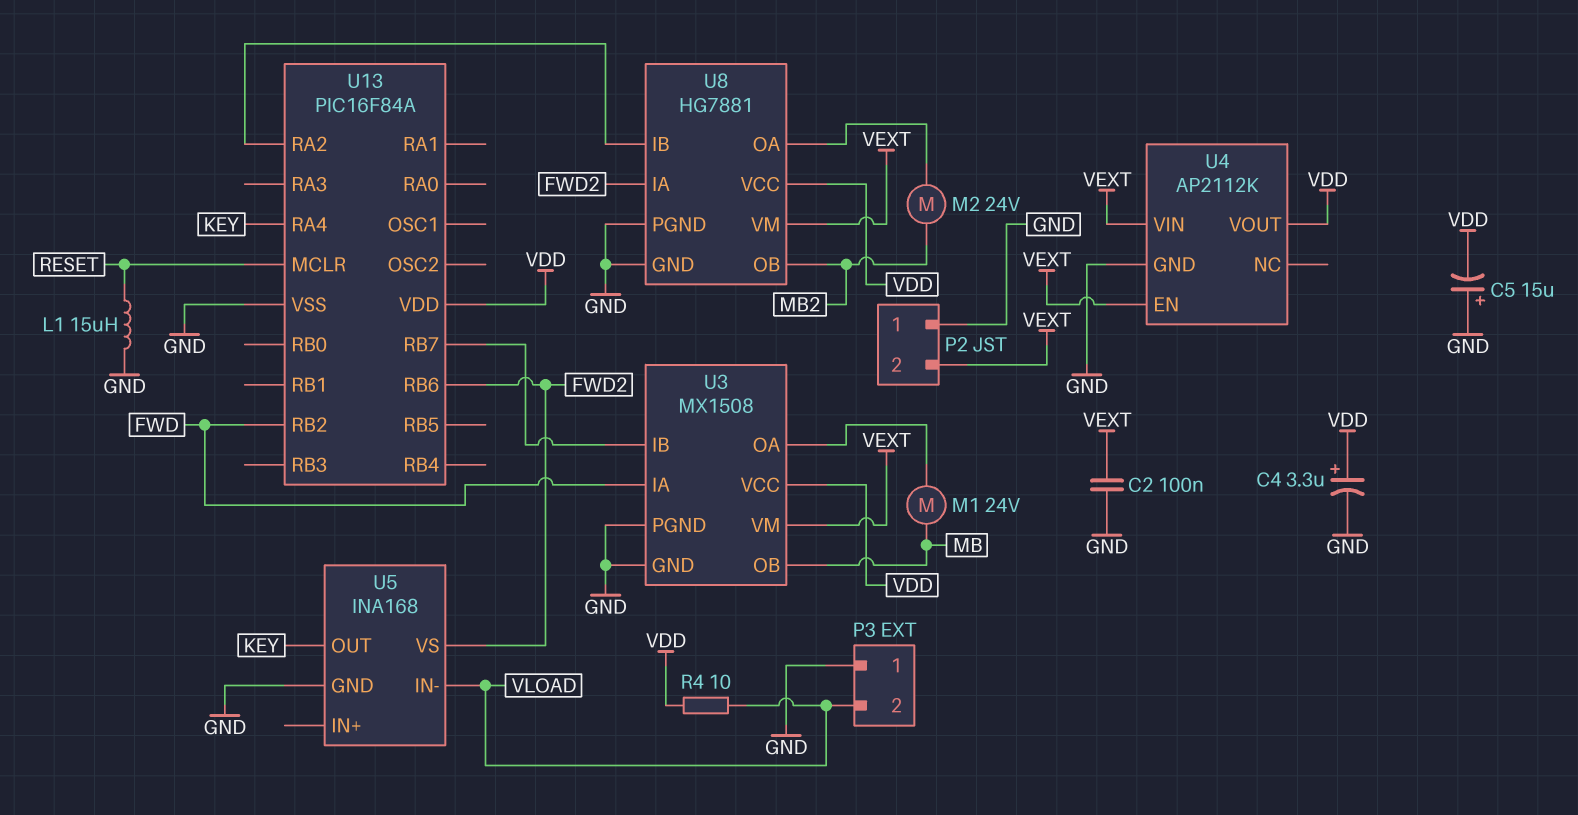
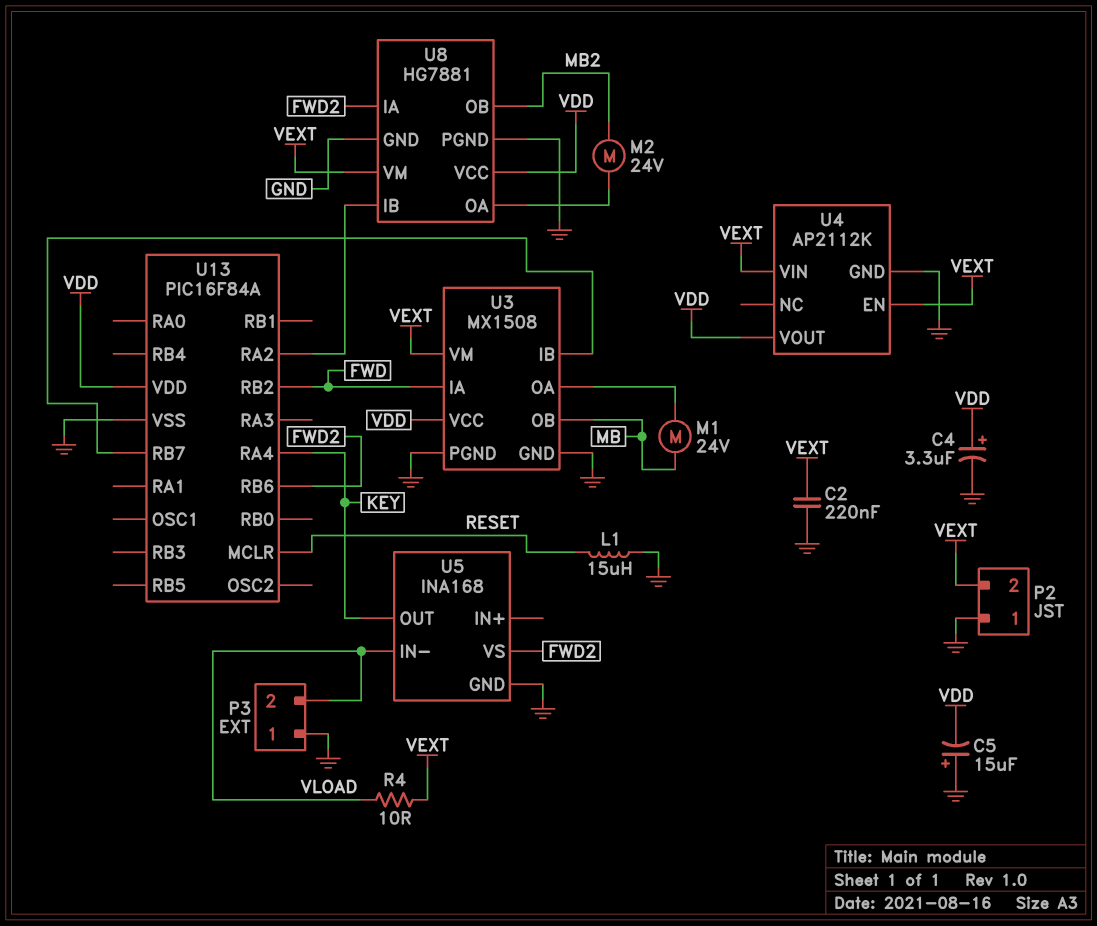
C2: 100nF (GND, VEXT) -> 220nF (GND, VEXT)
R4: 10 (VDD, VLOAD) -> 10 (VEXT, VLOAD)

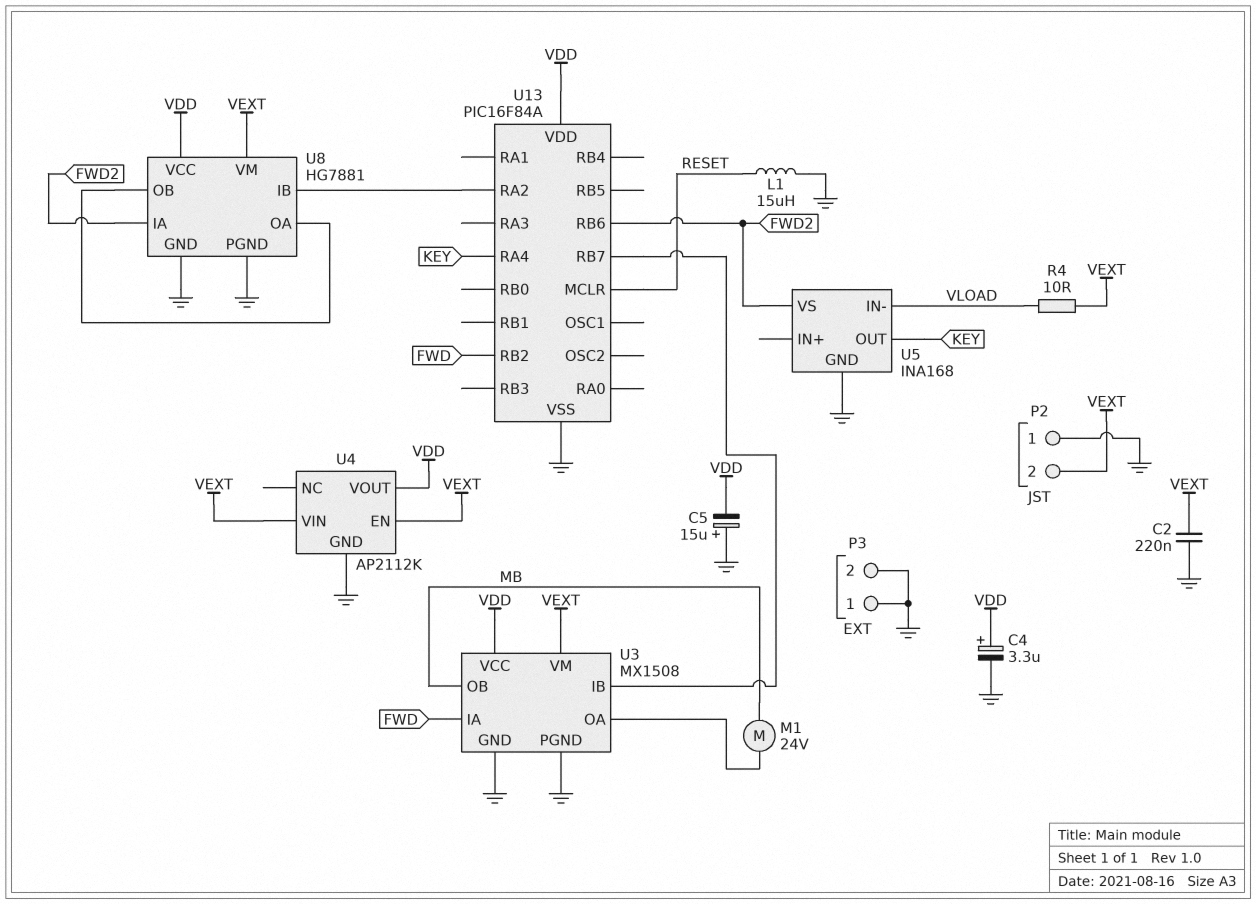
M2: motor 24V (MB2, U8/OA) -> none
P3 pin 2: VLOAD -> GND
U8 pin OB: MB2 -> U8/OA

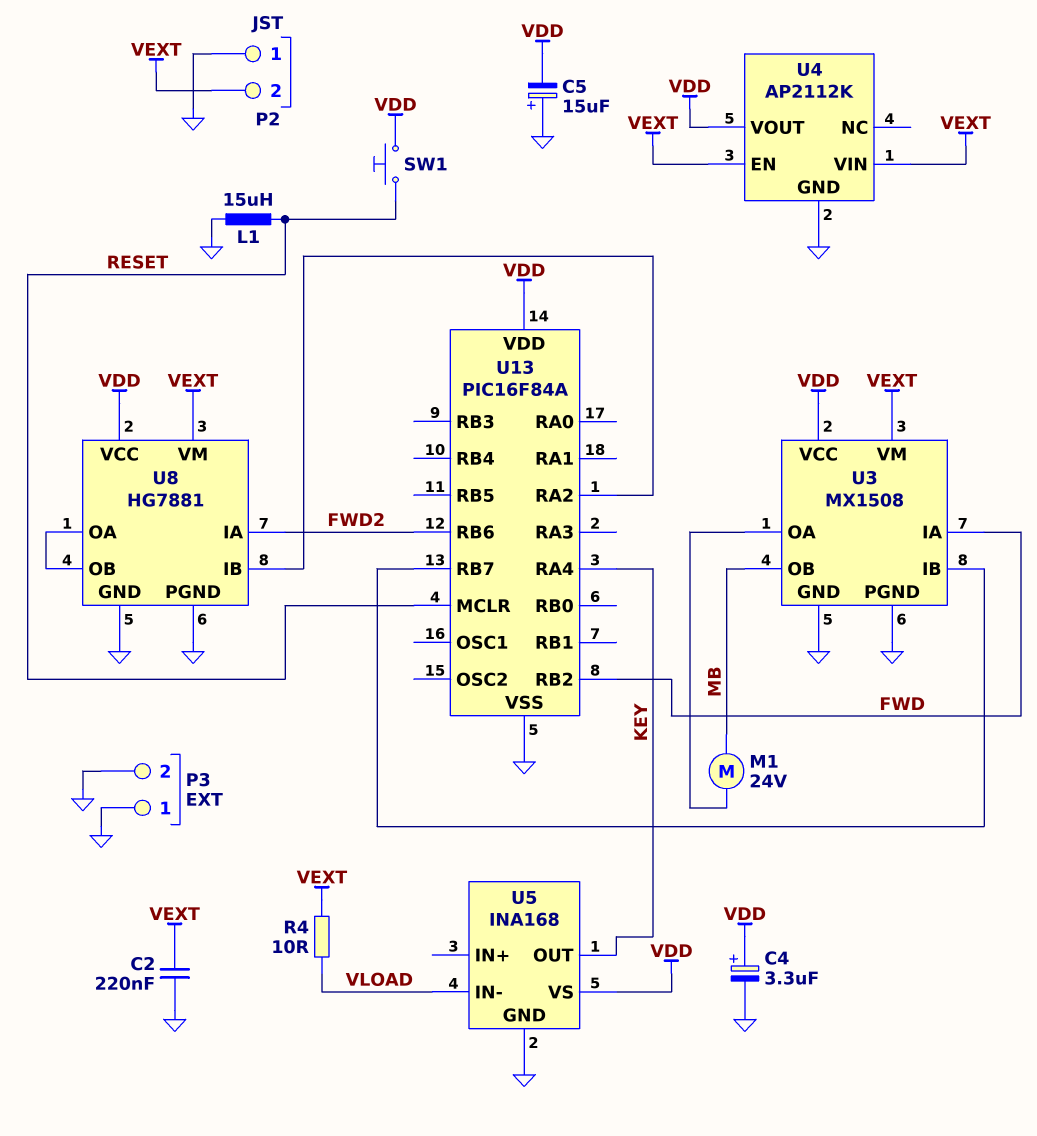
SW1: none -> button (RESET, VDD)
U5 pin VS: FWD2 -> VDD

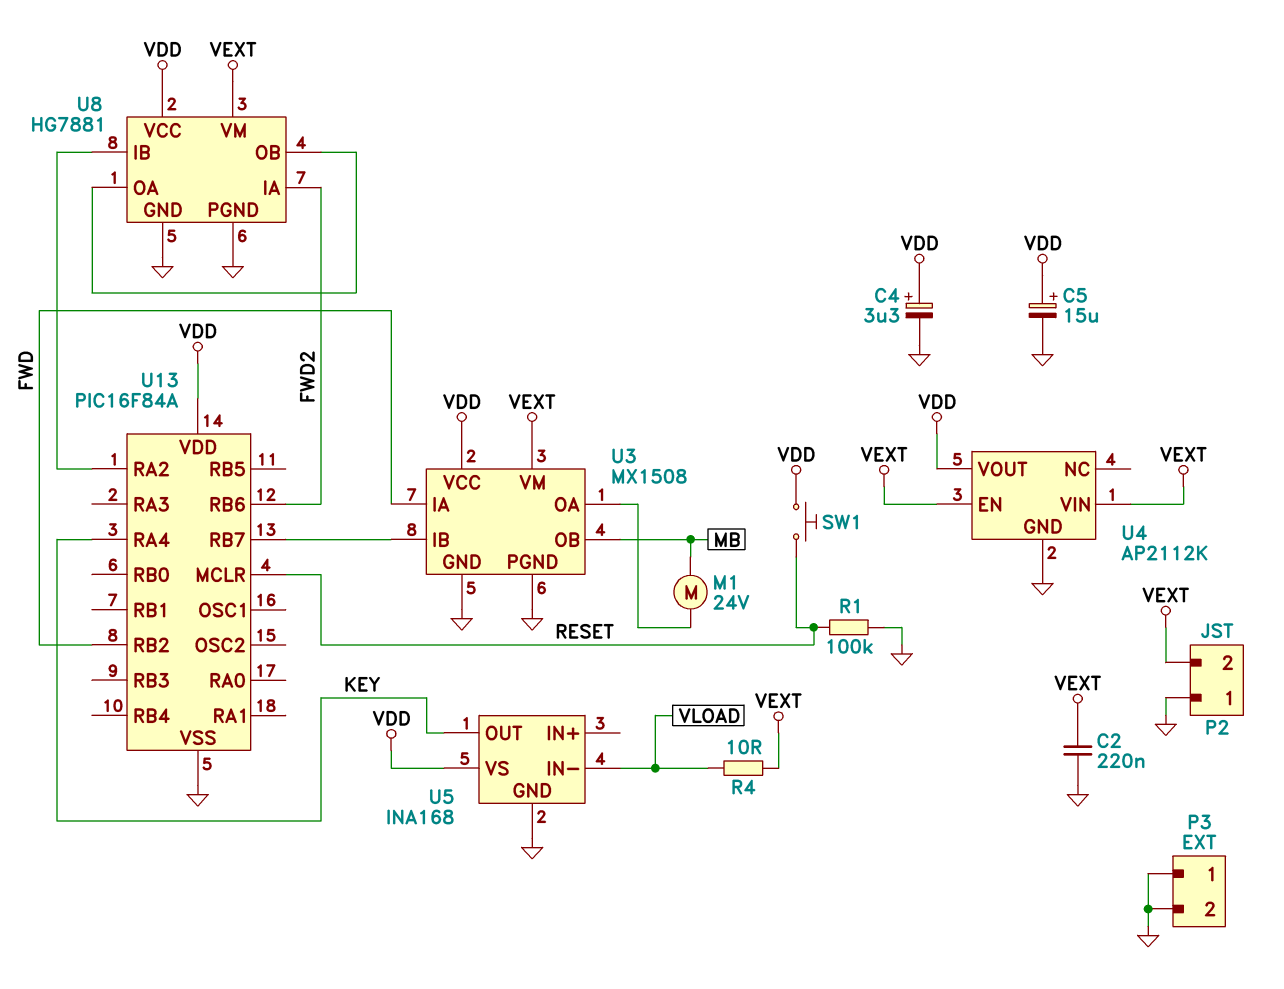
C5: 15uF (plus GND, minus VDD) -> 15uF (plus VDD, minus GND)
L1: 15uH (GND, RESET) -> none
R1: none -> 100k (GND, RESET)

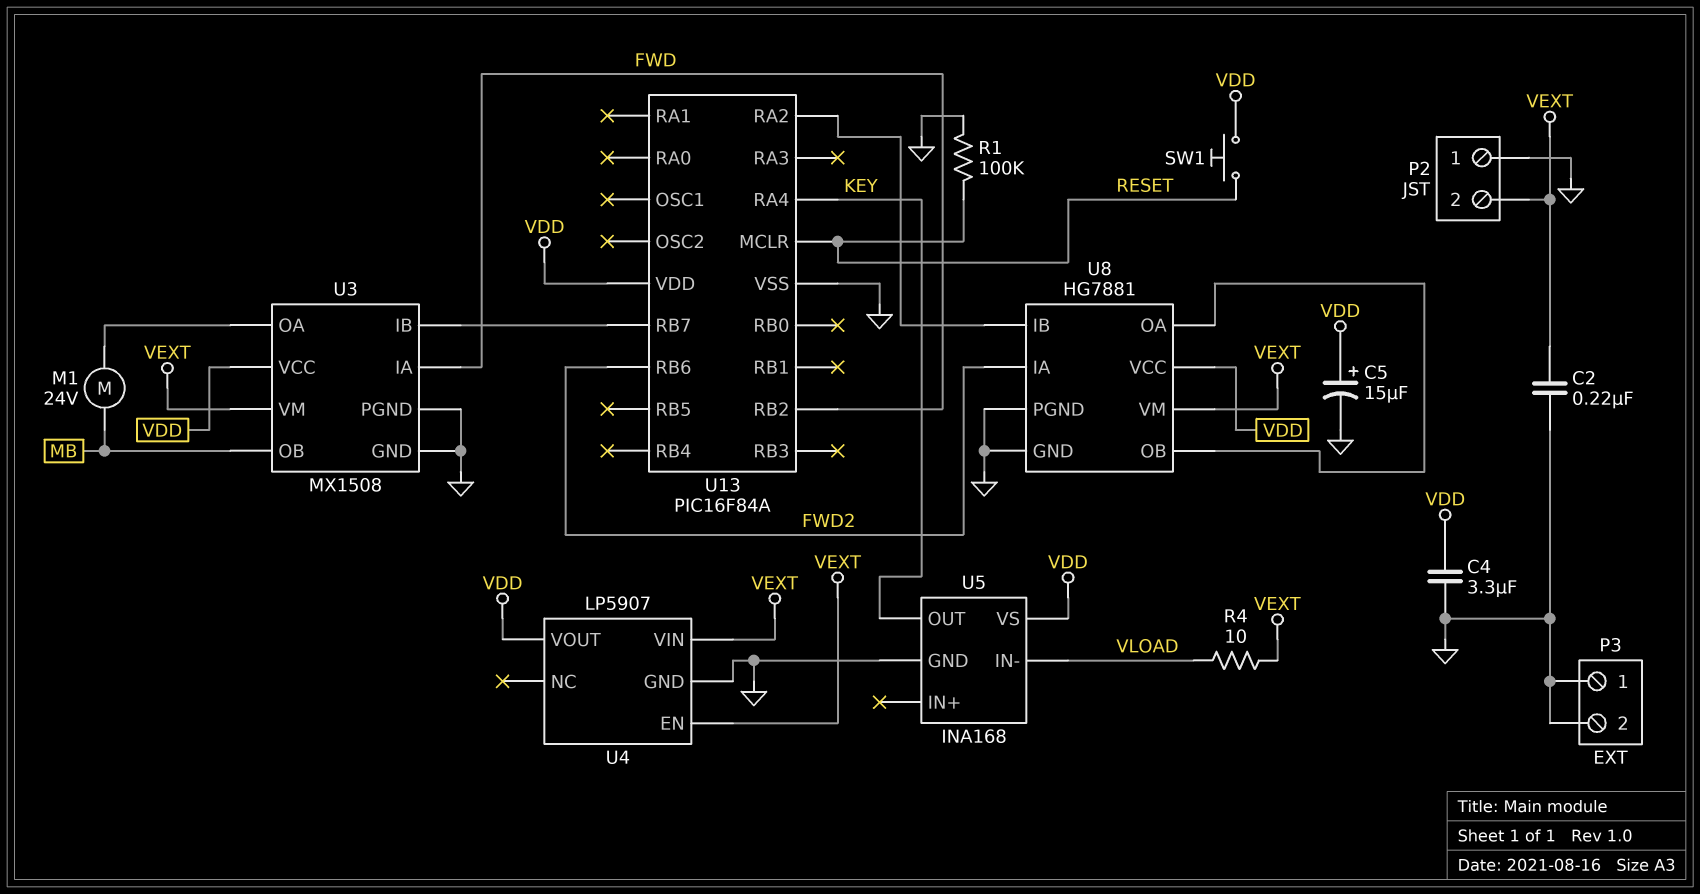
C4: 3.3uF (plus VDD, minus GND) -> 3.3uF (GND, VDD)
U4: AP2112K -> LP5907

